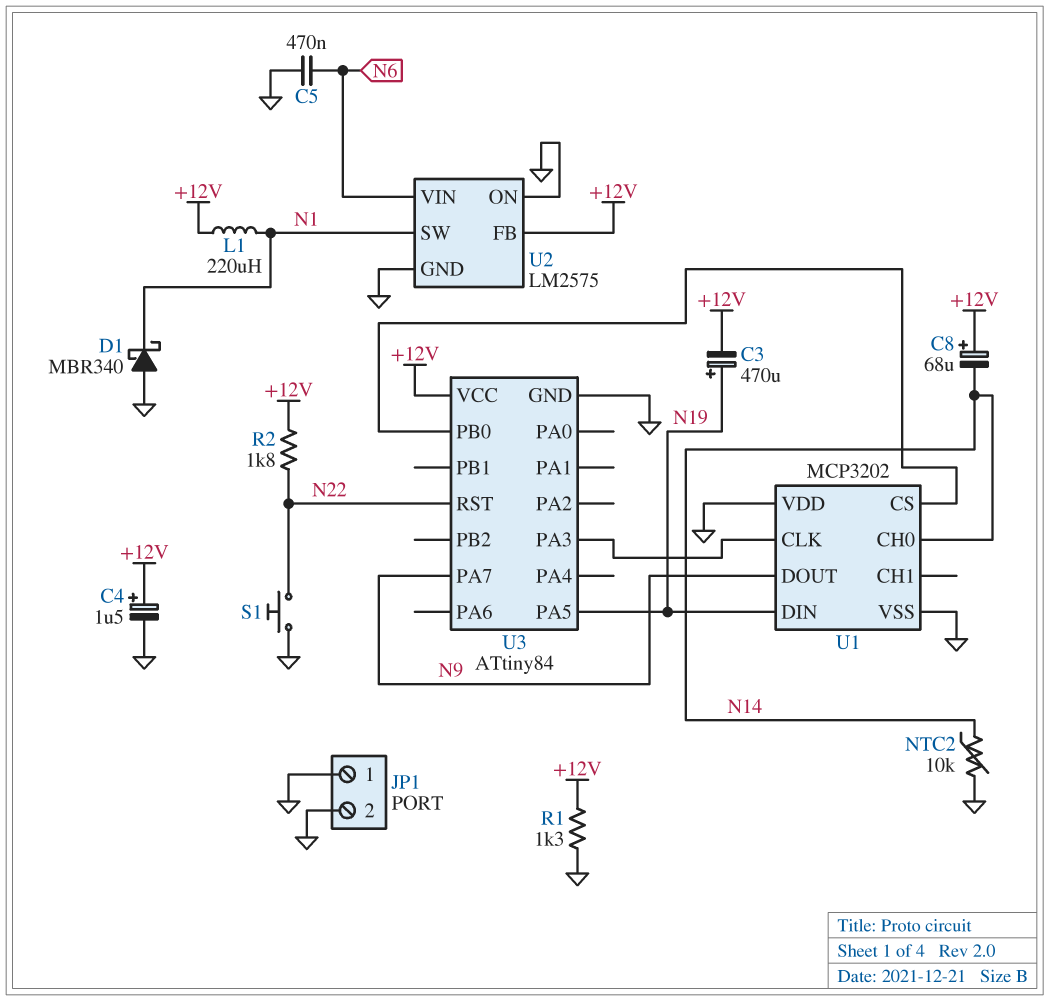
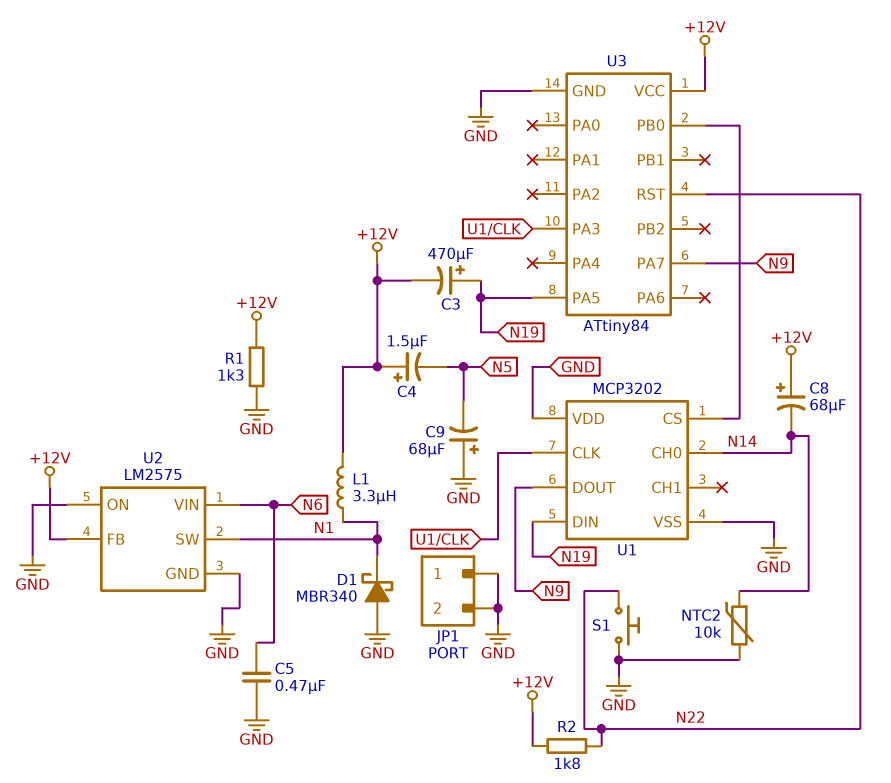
C4: 1.5uF (plus +12V, minus GND) -> 1.5uF (plus +12V, minus N5)
C9: none -> 68uF (plus GND, minus N5)
L1: 220uH (+12V, N1) -> 3.3uH (+12V, N1)

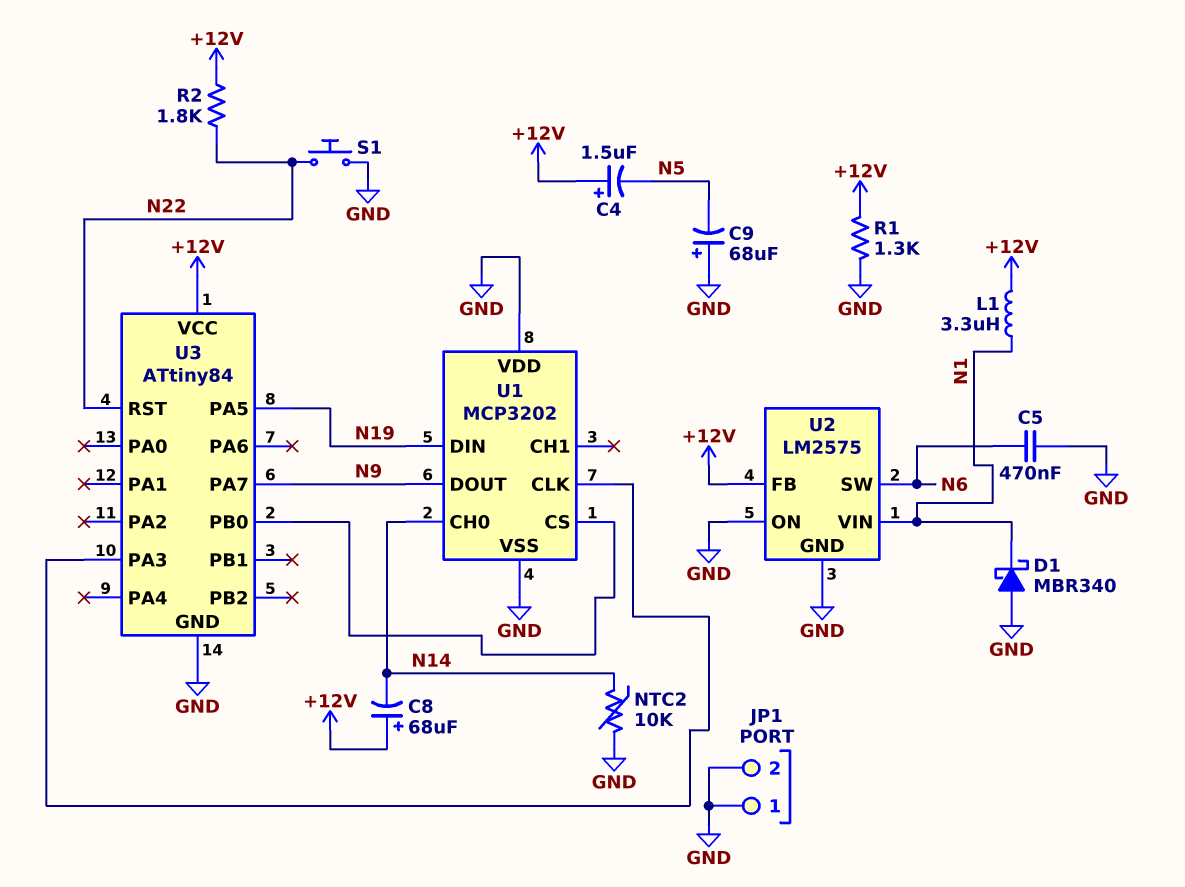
C3: 470uF (plus N19, minus +12V) -> none
U2 pin SW: N1 -> N6
U2 pin VIN: N6 -> N1

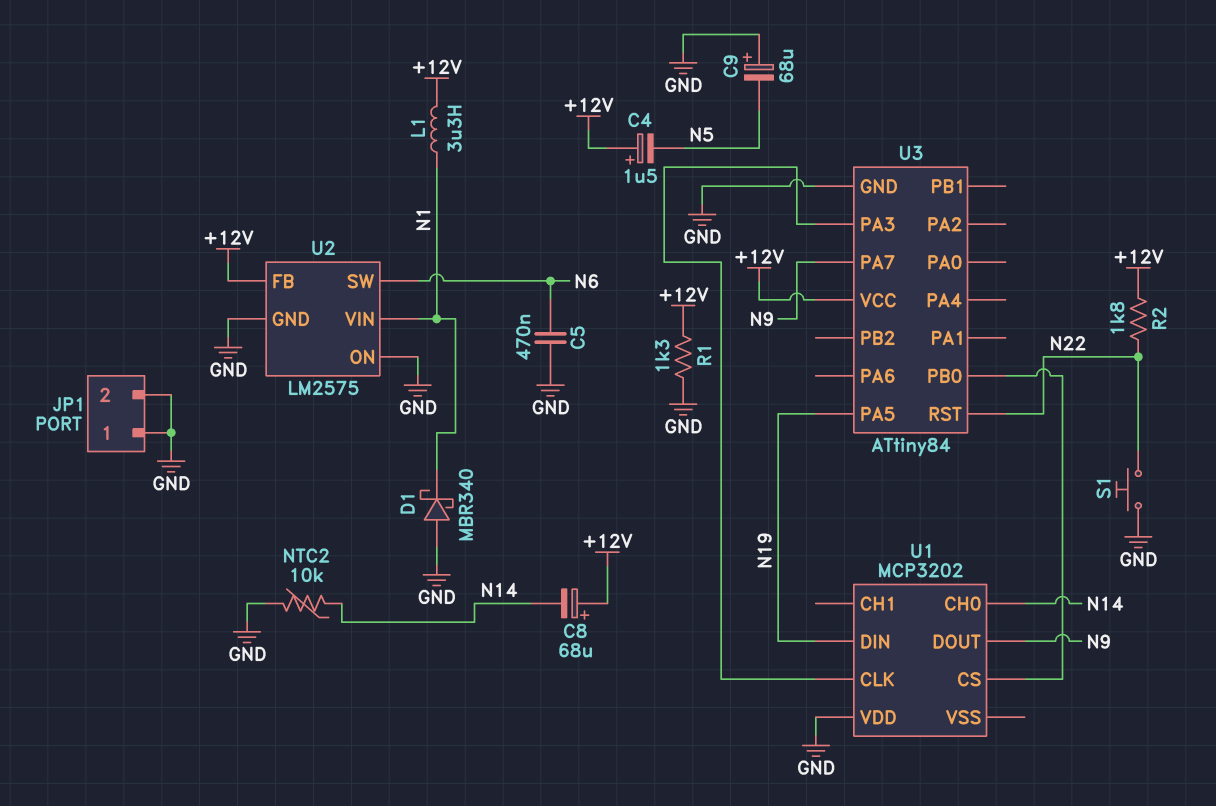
U1 pin VSS: GND -> none

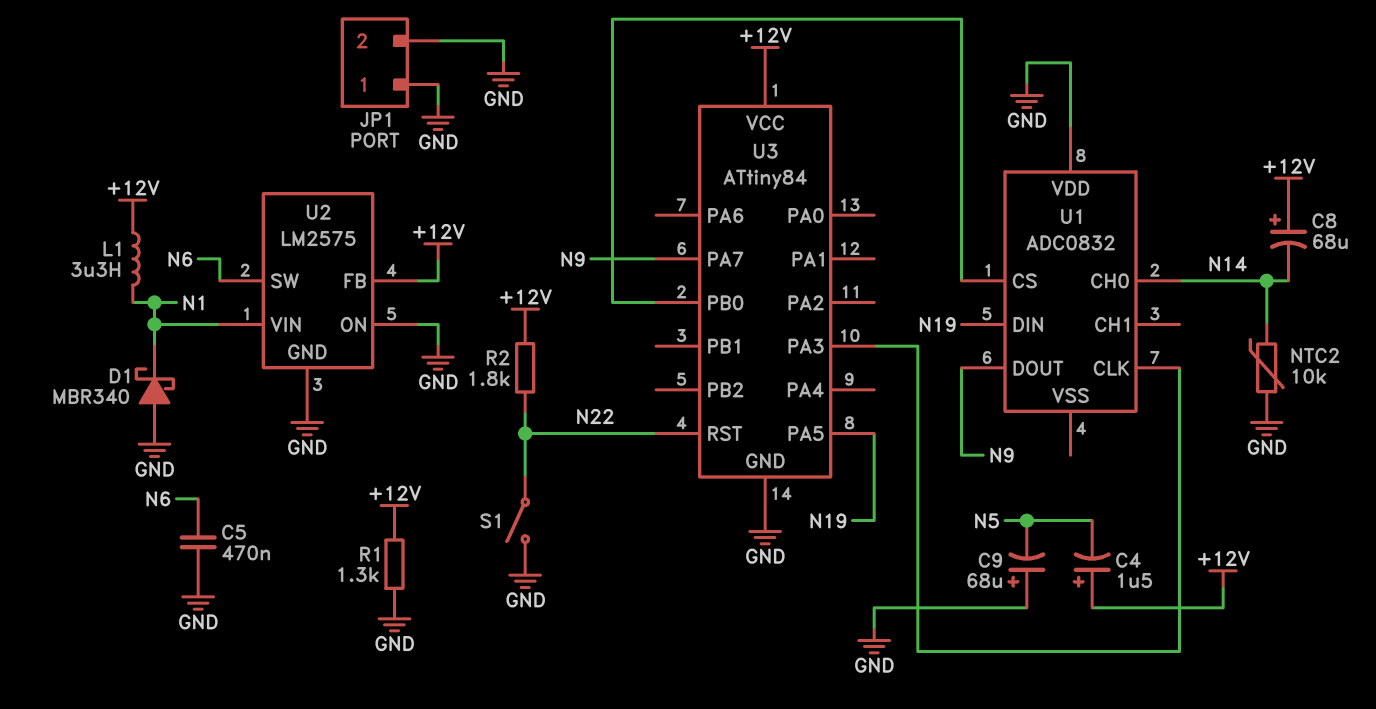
S1: button (GND, N22) -> switch (GND, N22)
U1: MCP3202 -> ADC0832

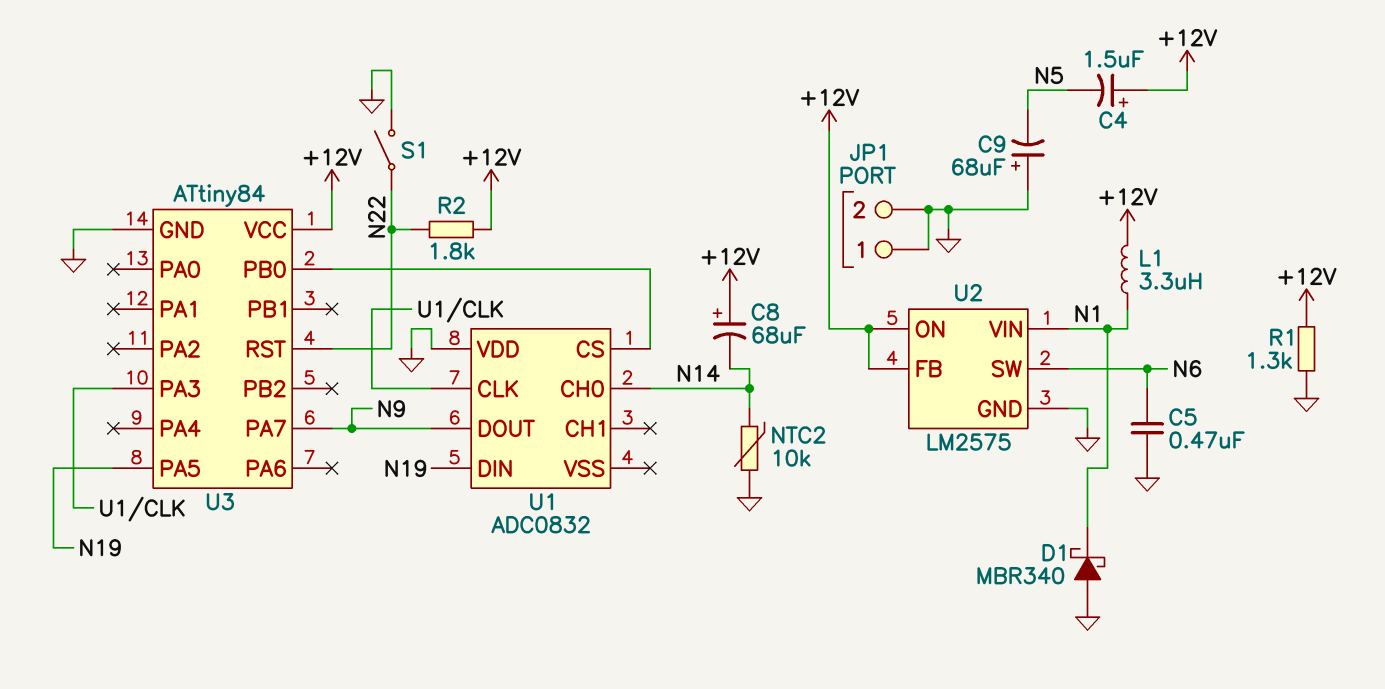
U2 pin ON: GND -> +12V

